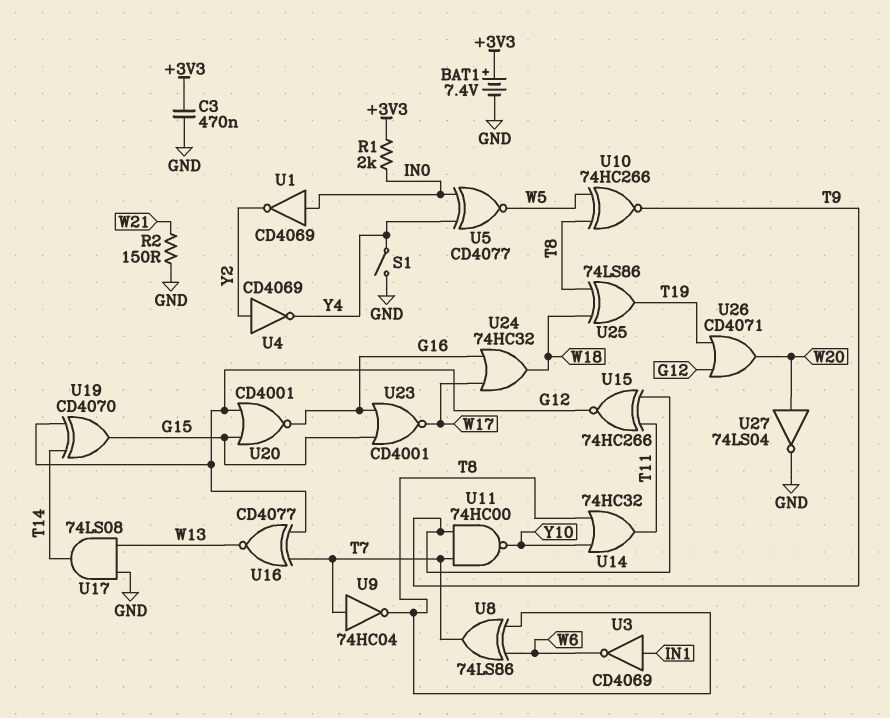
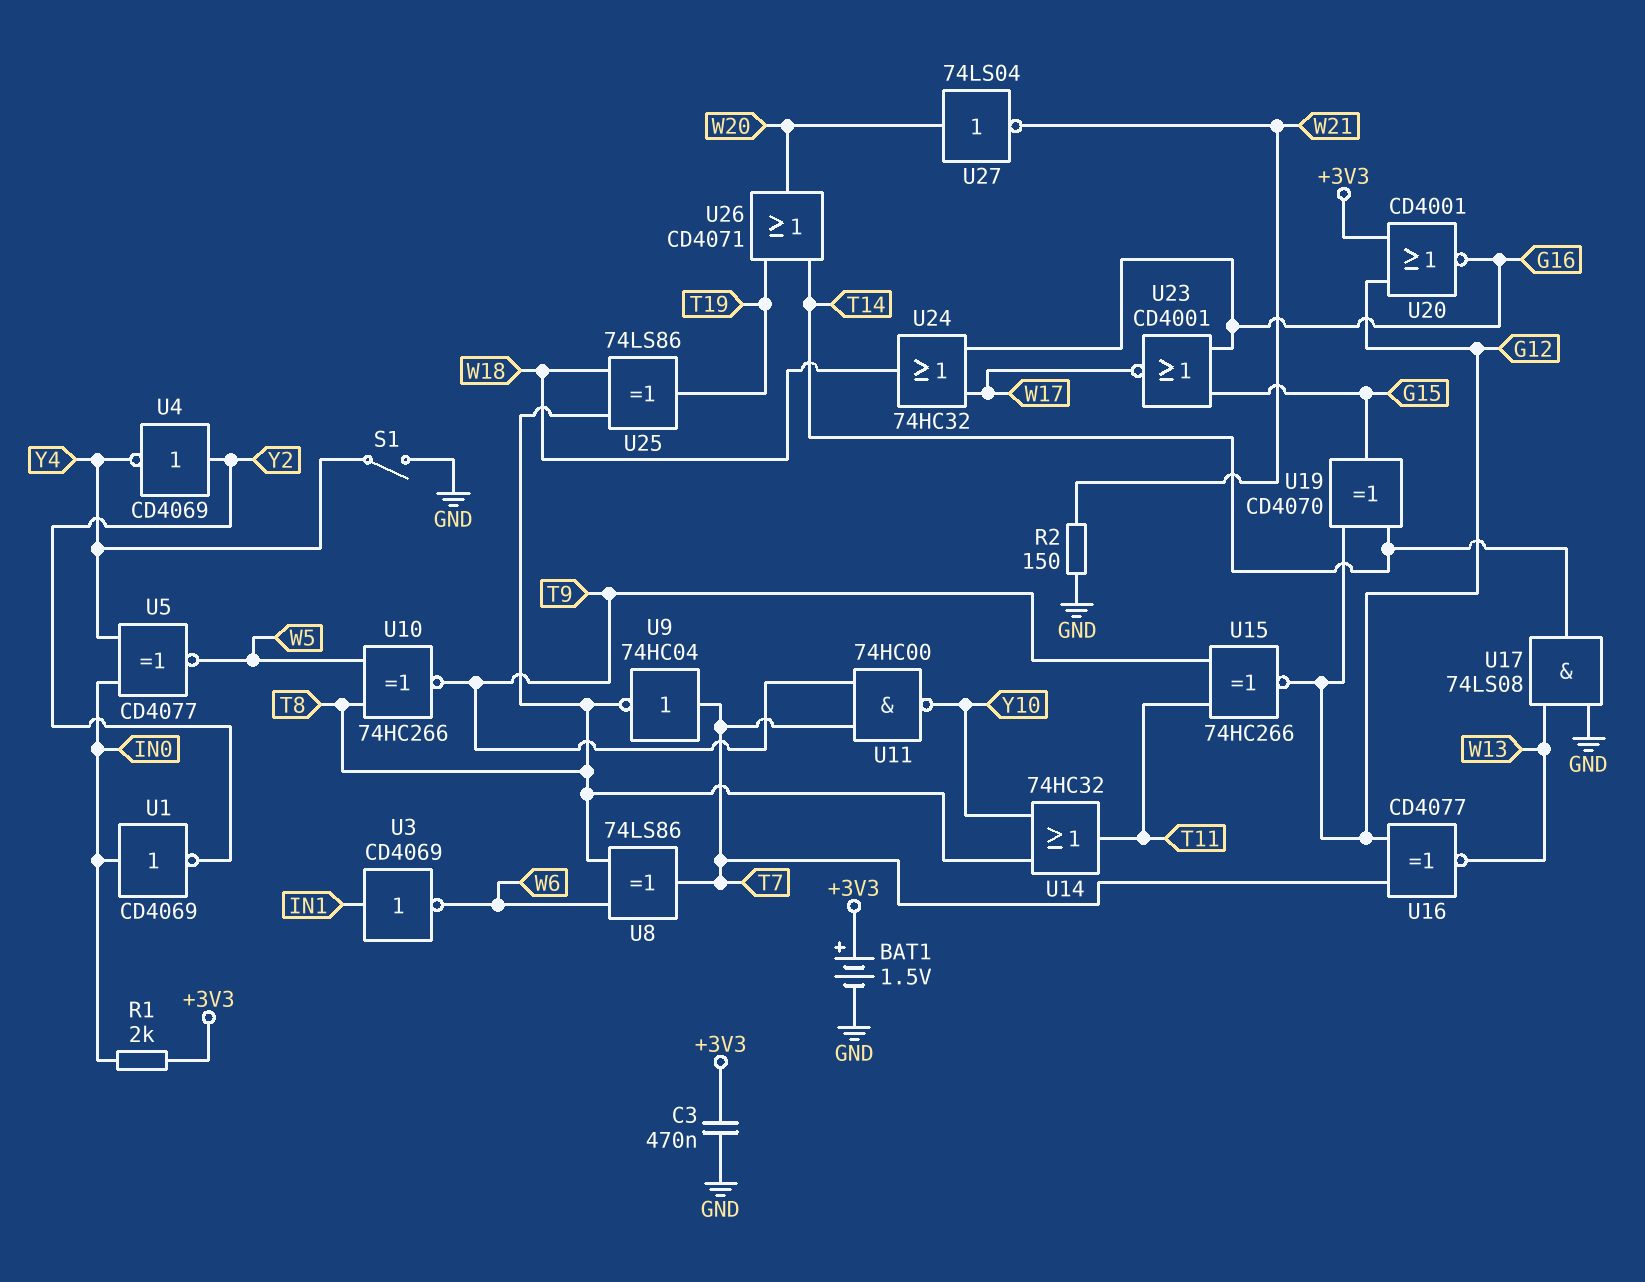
BAT1: 7.4V (plus +3V3, minus GND) -> 1.5V (plus +3V3, minus GND)
U20: NOR CD4001 (in G12, in G15, out G16) -> NOR CD4001 (in +3V3, in G12, out G16)
U26: OR CD4071 (in G12, in T19, out W20) -> OR CD4071 (in T14, in T19, out W20)
U27: NOT 74LS04 (in W20, out GND) -> NOT 74LS04 (in W20, out W21)

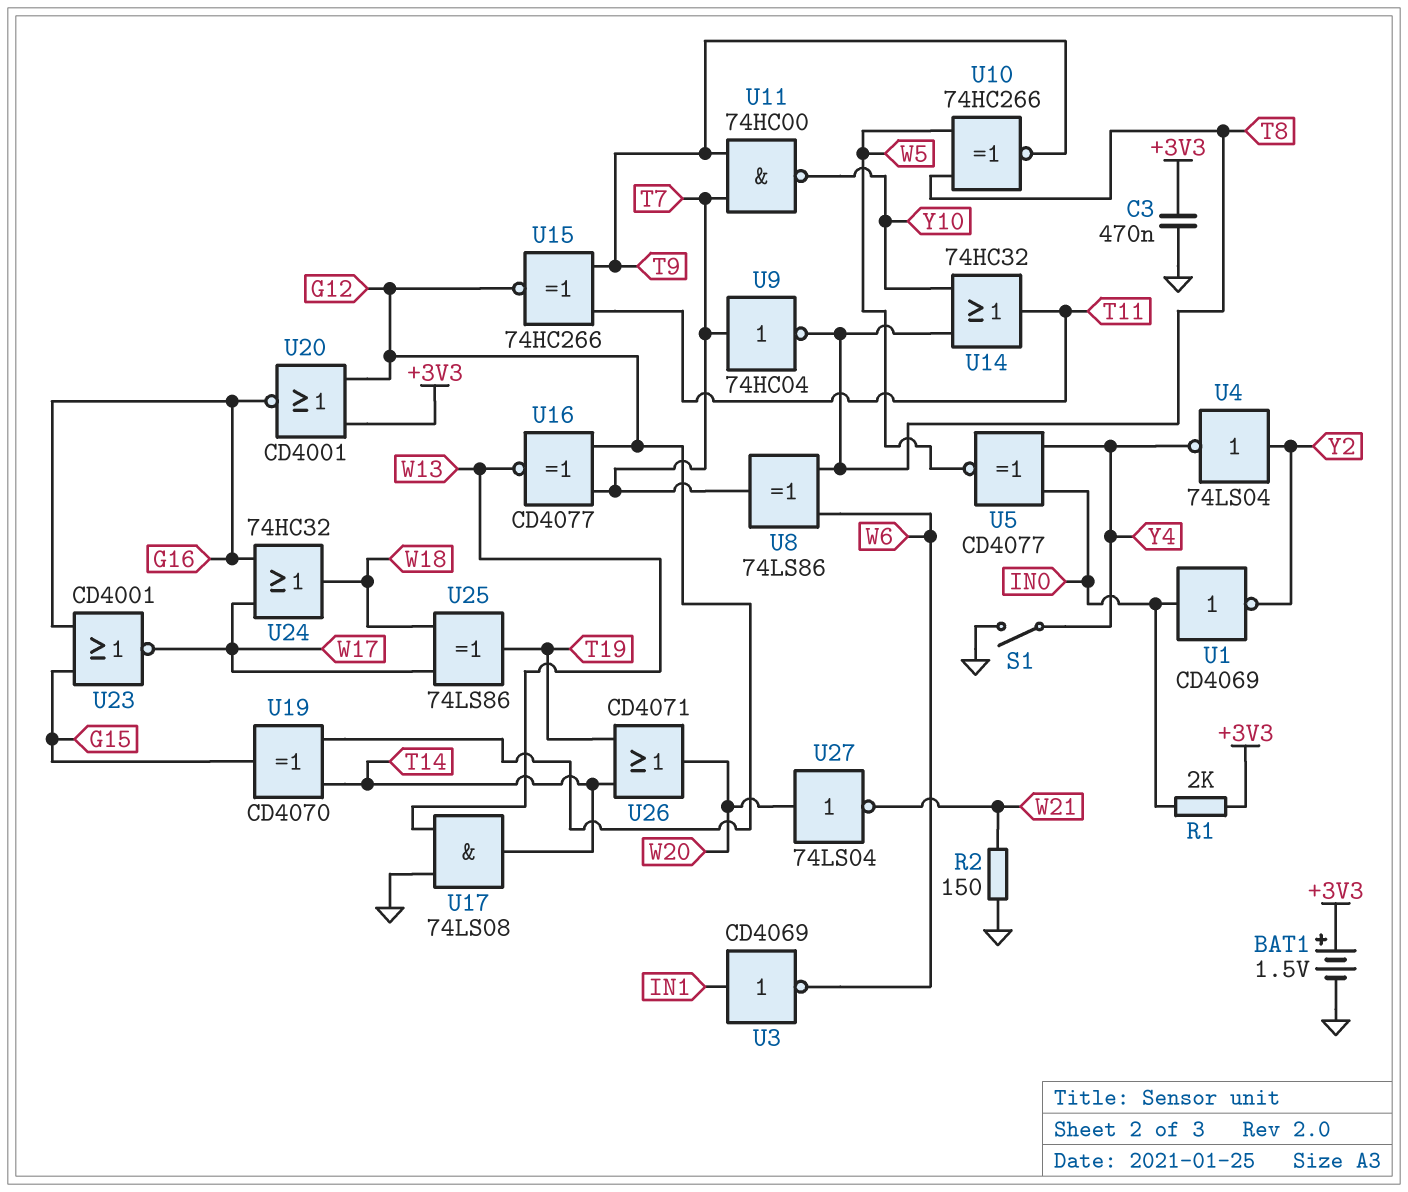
U4: NOT CD4069 (in Y2, out Y4) -> NOT 74LS04 (in Y2, out Y4)
U25: XOR 74LS86 (in T8, in W18, out T19) -> XOR 74LS86 (in W17, in W18, out T19)

